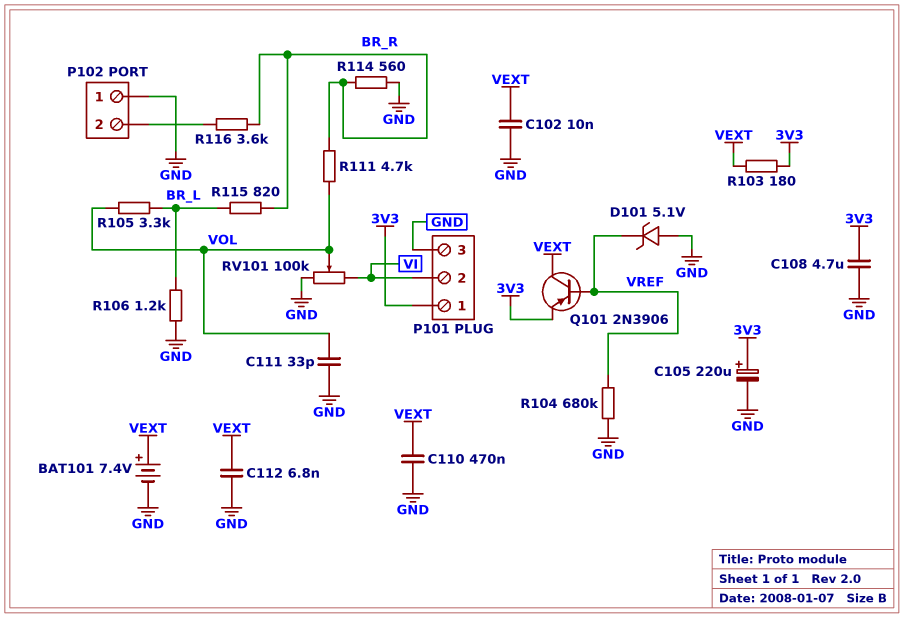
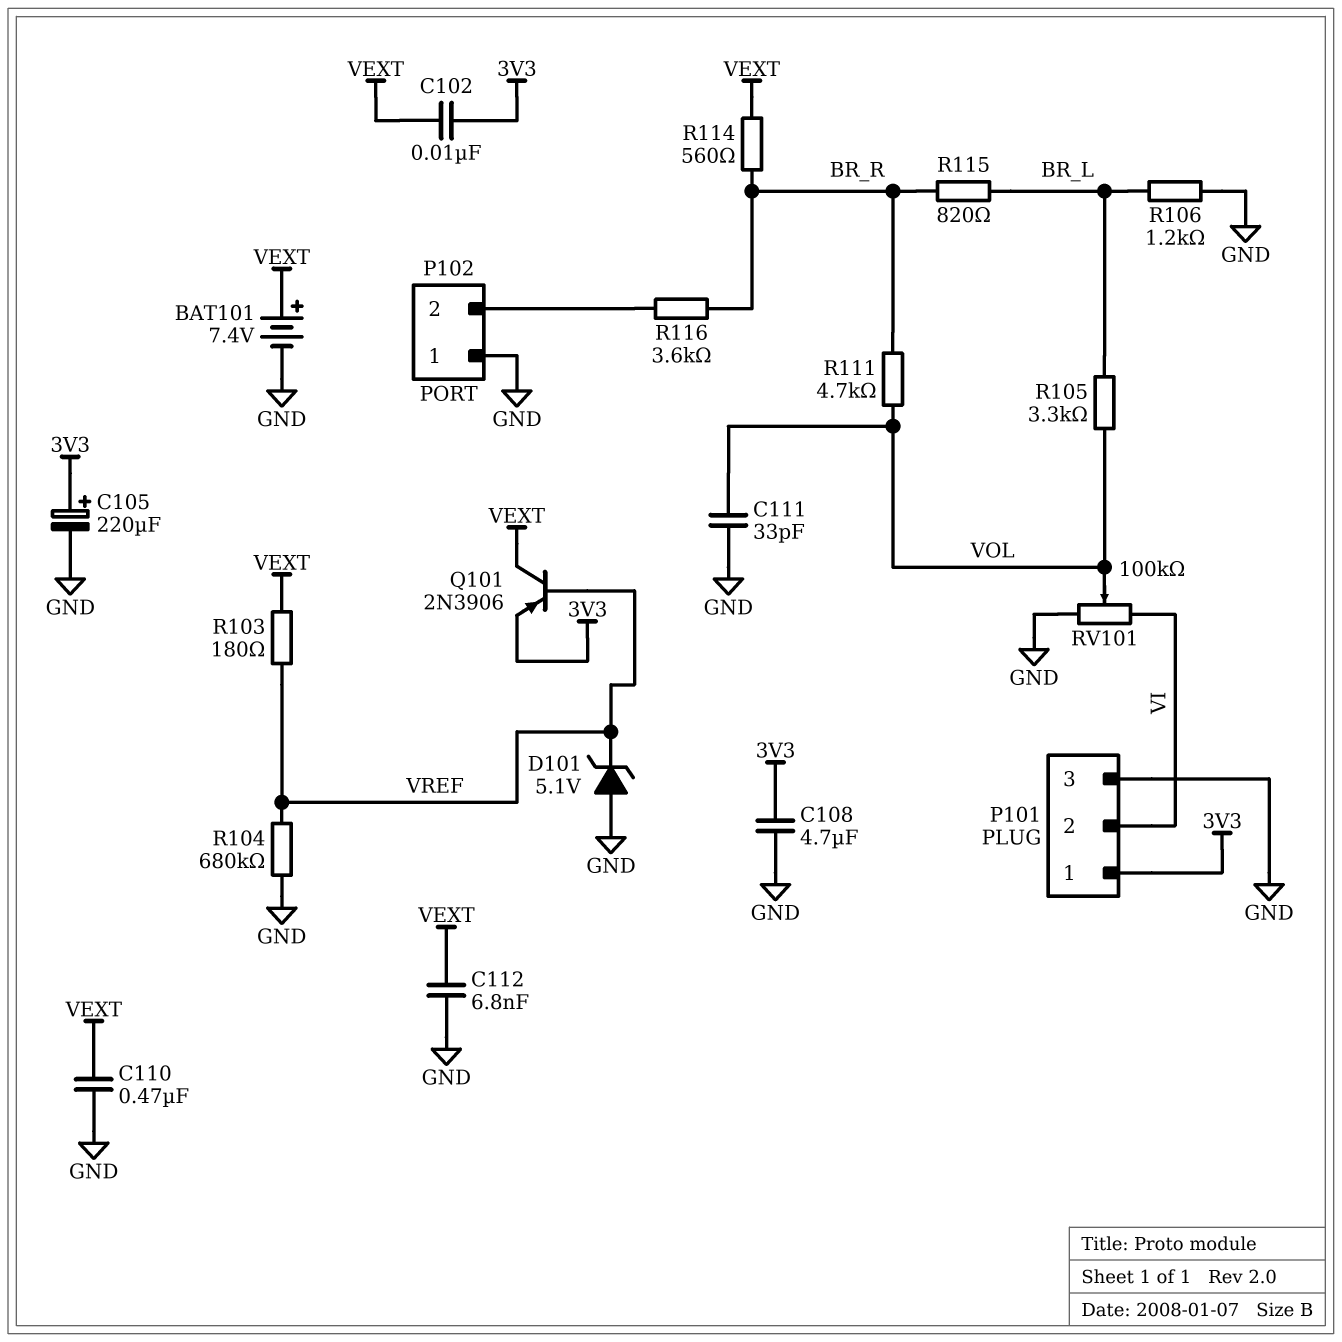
C102: 10nF (GND, VEXT) -> 10nF (3V3, VEXT)
R103: 180 (3V3, VEXT) -> 180 (VEXT, VREF)
R114: 560 (BR_R, GND) -> 560 (BR_R, VEXT)

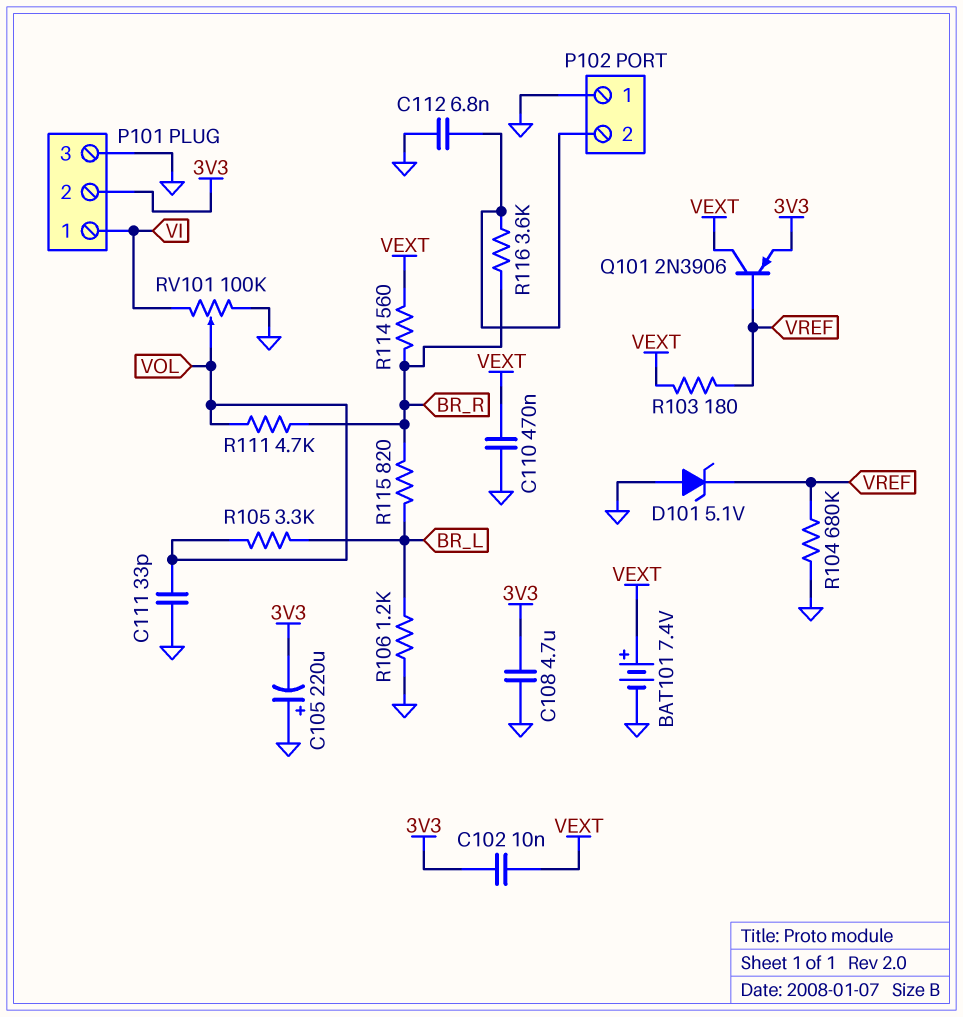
C105: 220uF (plus 3V3, minus GND) -> 220uF (plus GND, minus 3V3)
C112: 6.8nF (GND, VEXT) -> 6.8nF (GND, P102/2)
P101 pin 1: 3V3 -> VI
P101 pin 2: VI -> 3V3

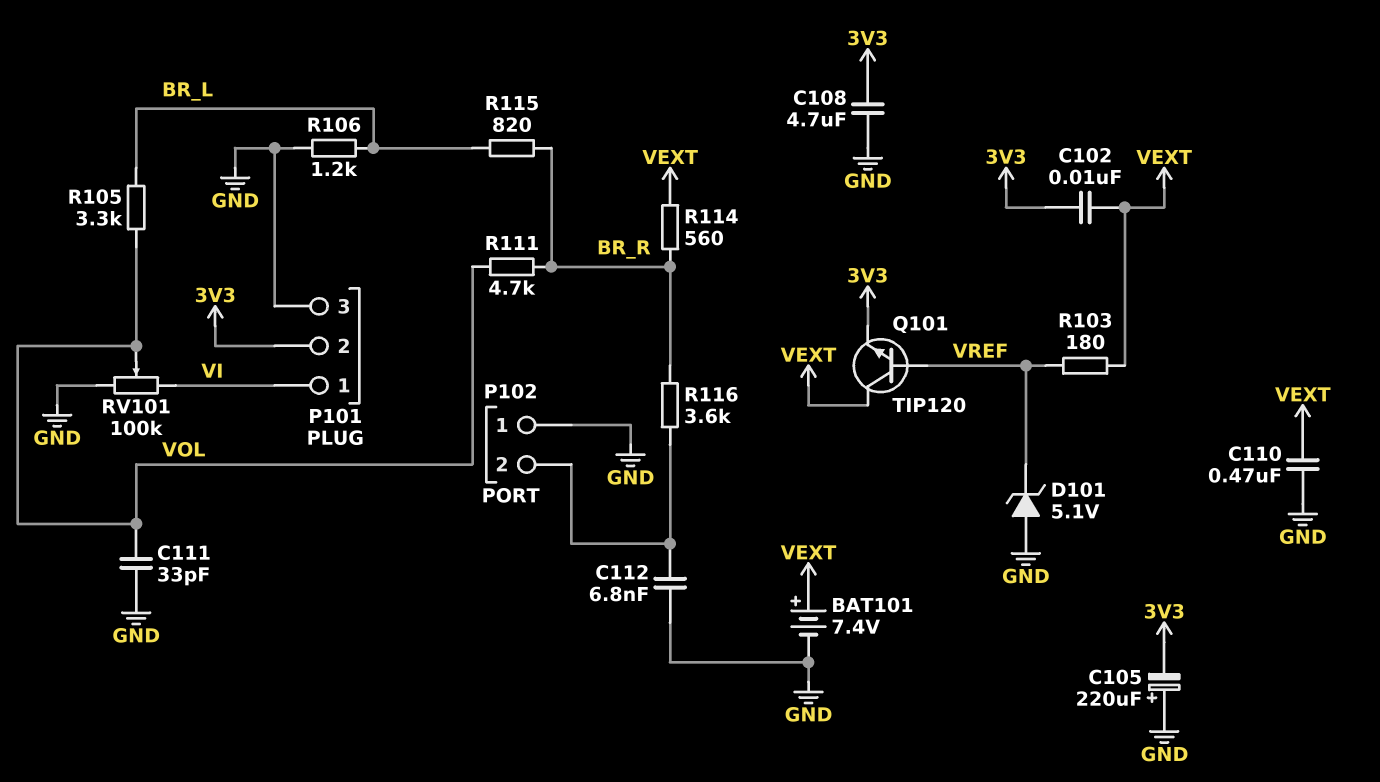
Q101: PNP 2N3906 (B VREF, C VEXT, E 3V3) -> NPN TIP120 (B VREF, C VEXT, E 3V3)
R104: 680k (GND, VREF) -> none

